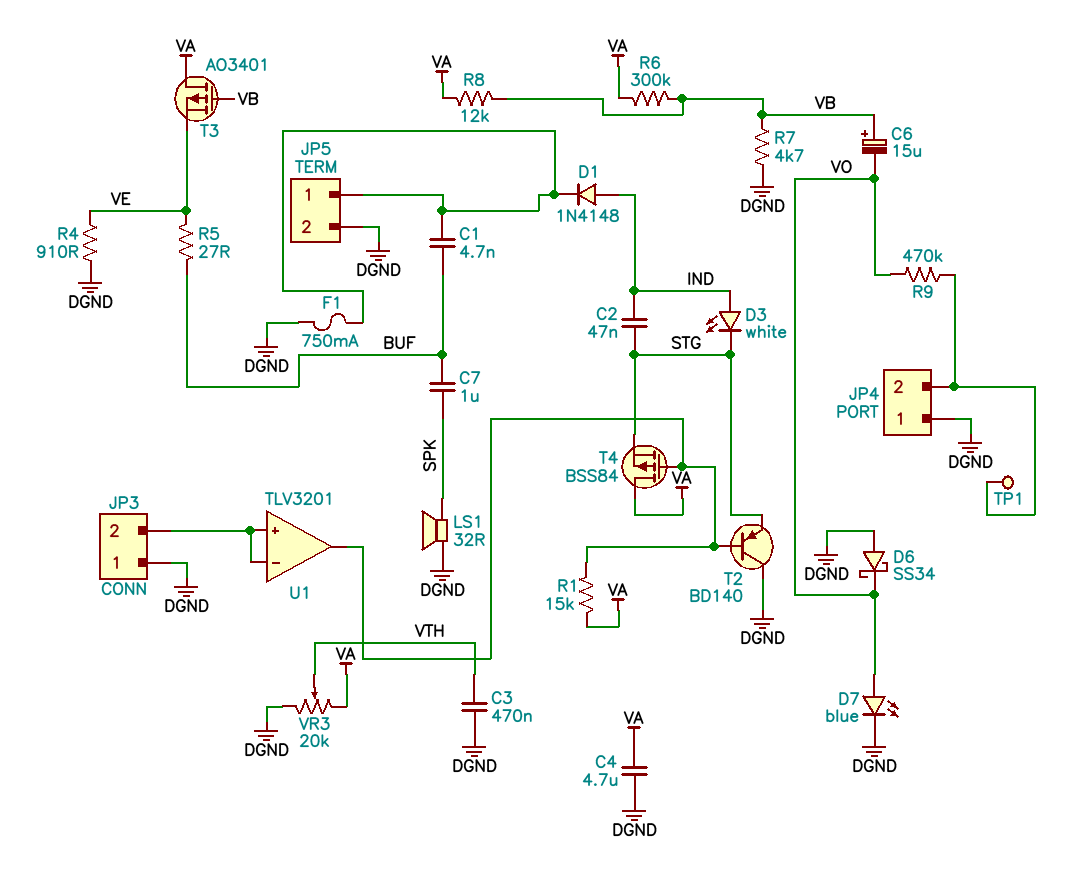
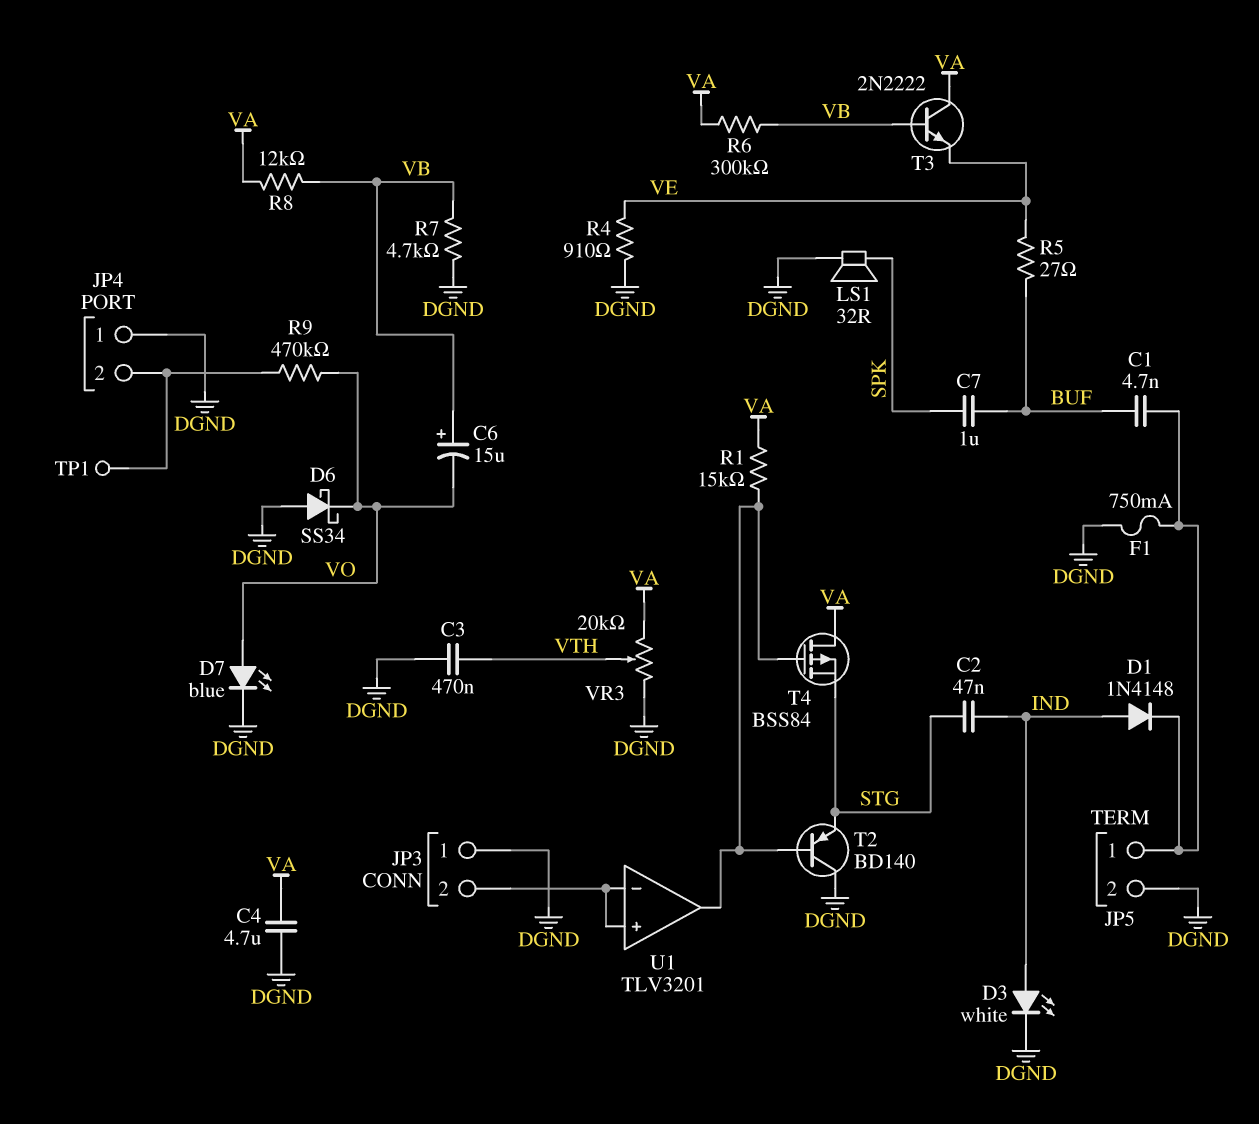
D3: LED white (A IND, K STG) -> LED white (A IND, K DGND)
T3: PMOS AO3401 (G VB, D VA, S VE) -> NPN 2N2222 (B VB, C VA, E VE)

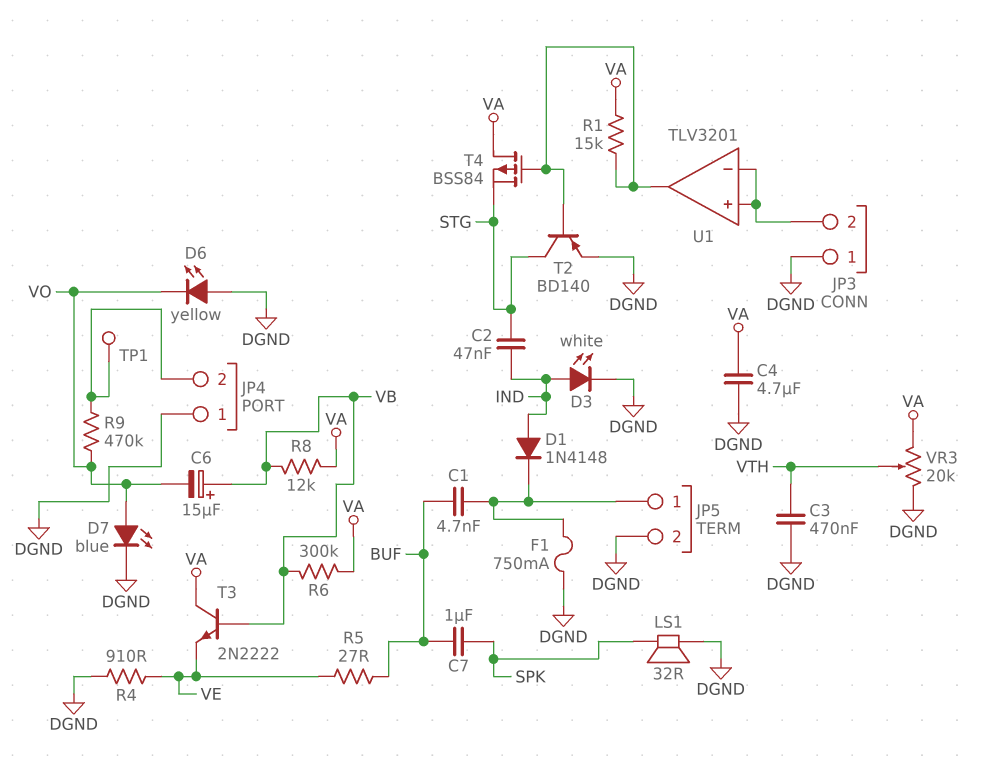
D6: schottky SS34 (A DGND, K VO) -> LED yellow (A DGND, K VO)
R7: 4.7k (DGND, VB) -> none
T2: PNP BD140 (B U1/out, C DGND, E STG) -> PNP BD140 (B U1/out, C STG, E DGND)

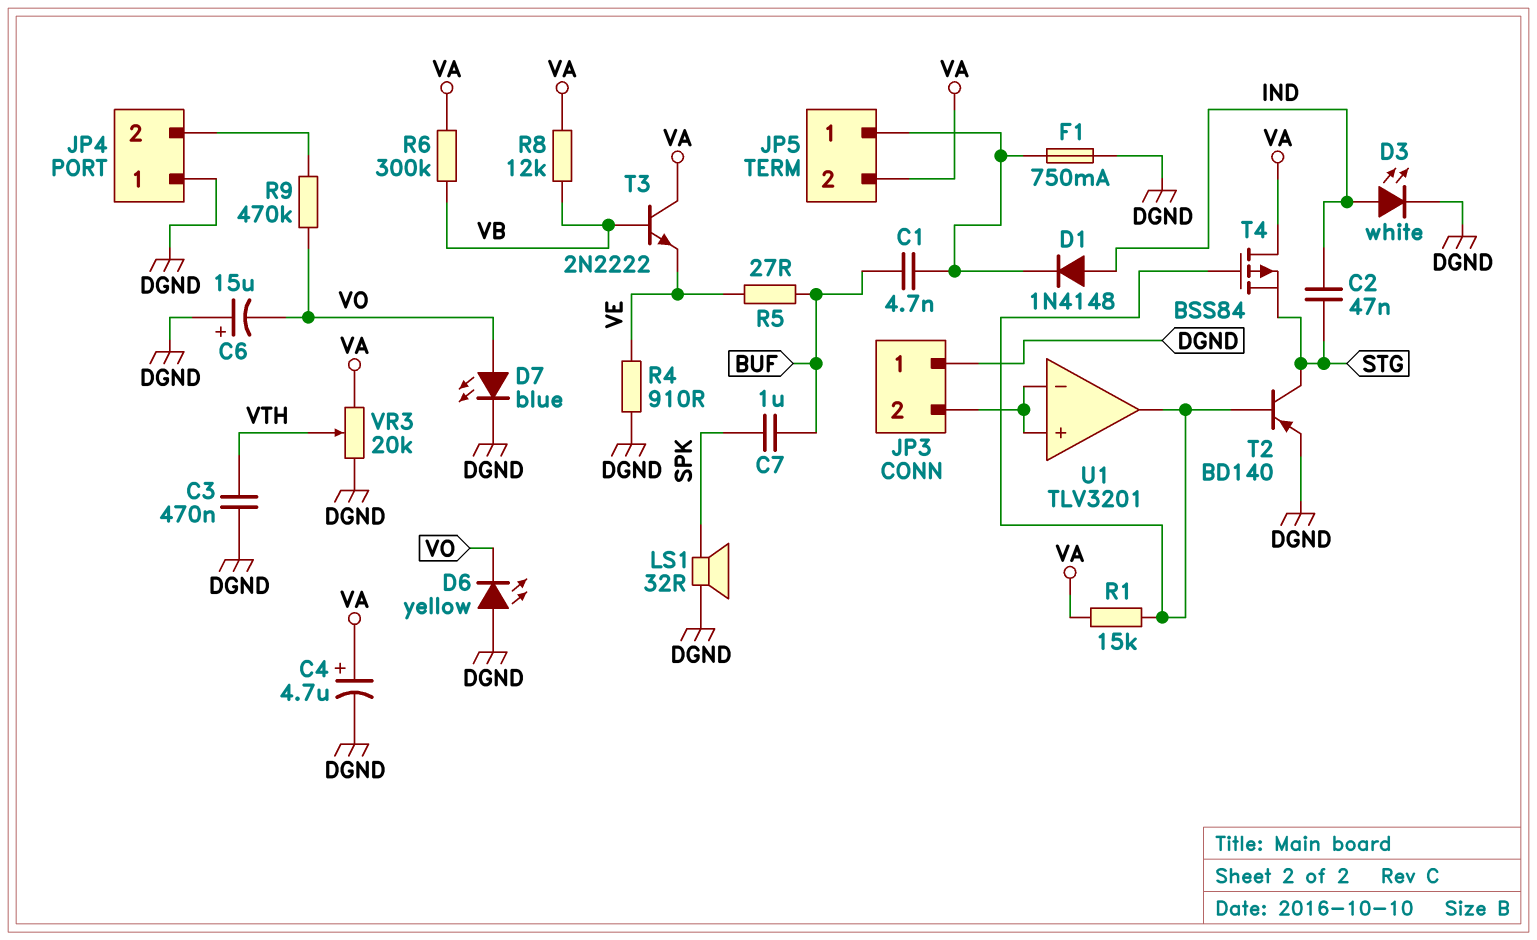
C4: 4.7uF (DGND, VA) -> 4.7uF (plus VA, minus DGND)
C6: 15uF (plus VB, minus VO) -> 15uF (plus DGND, minus VO)
JP5 pin 2: DGND -> VA
TP1: test point (JP4/2) -> none

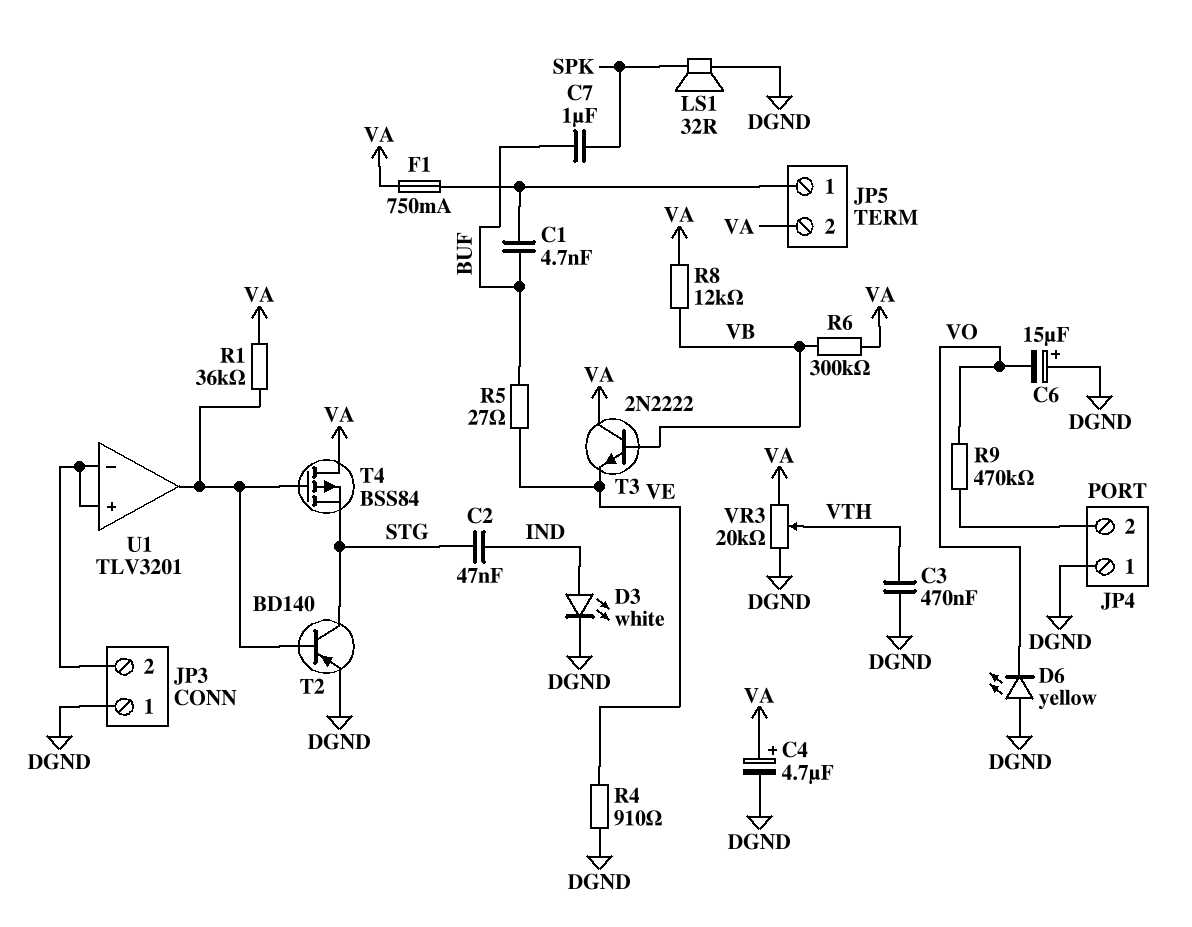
D1: diode 1N4148 (A IND, K JP5/1) -> none
D7: LED blue (A VO, K DGND) -> none
F1: 750mA (DGND, JP5/1) -> 750mA (JP5/1, VA)
R1: 15k (U1/out, VA) -> 36k (U1/out, VA)

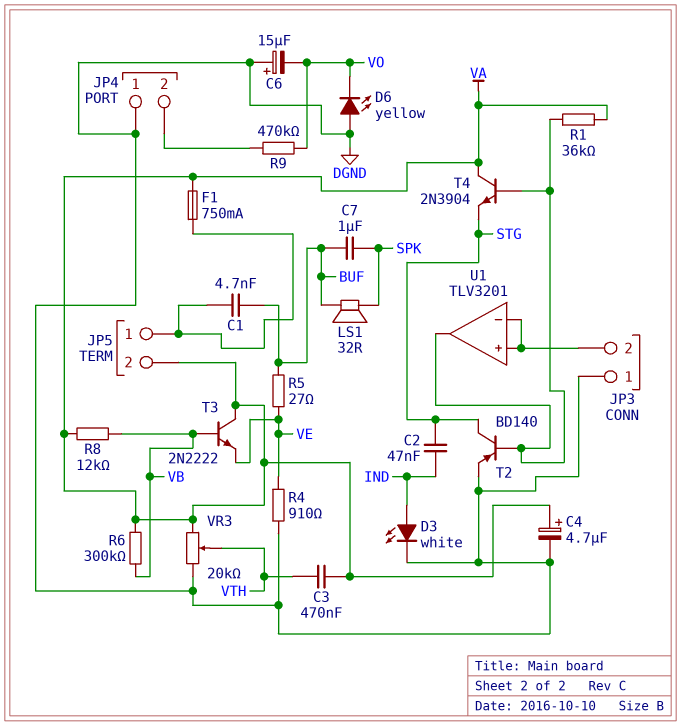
C3: 470nF (DGND, VTH) -> 470nF (VA, VTH)
LS1: speaker 32R (DGND, SPK) -> speaker 32R (BUF, SPK)
T4: PMOS BSS84 (G U1/out, D VA, S STG) -> NPN 2N3904 (B U1/out, C VA, E STG)

